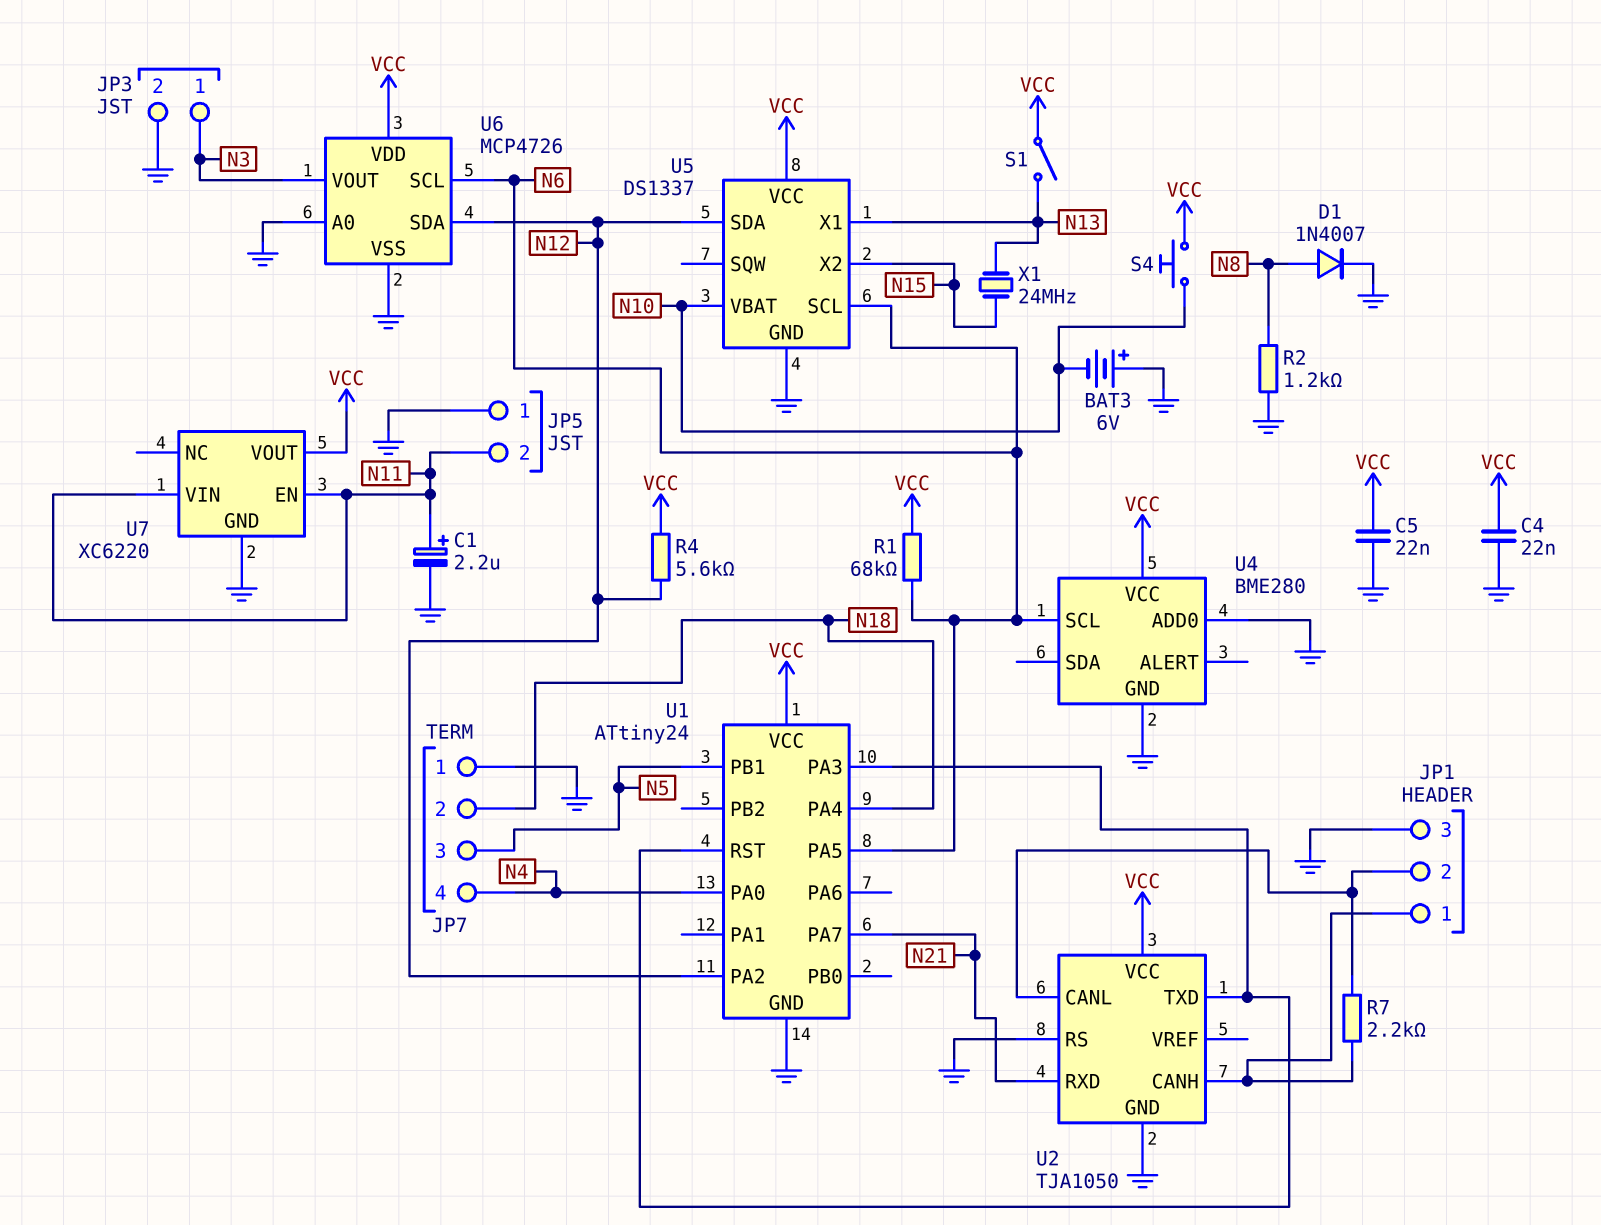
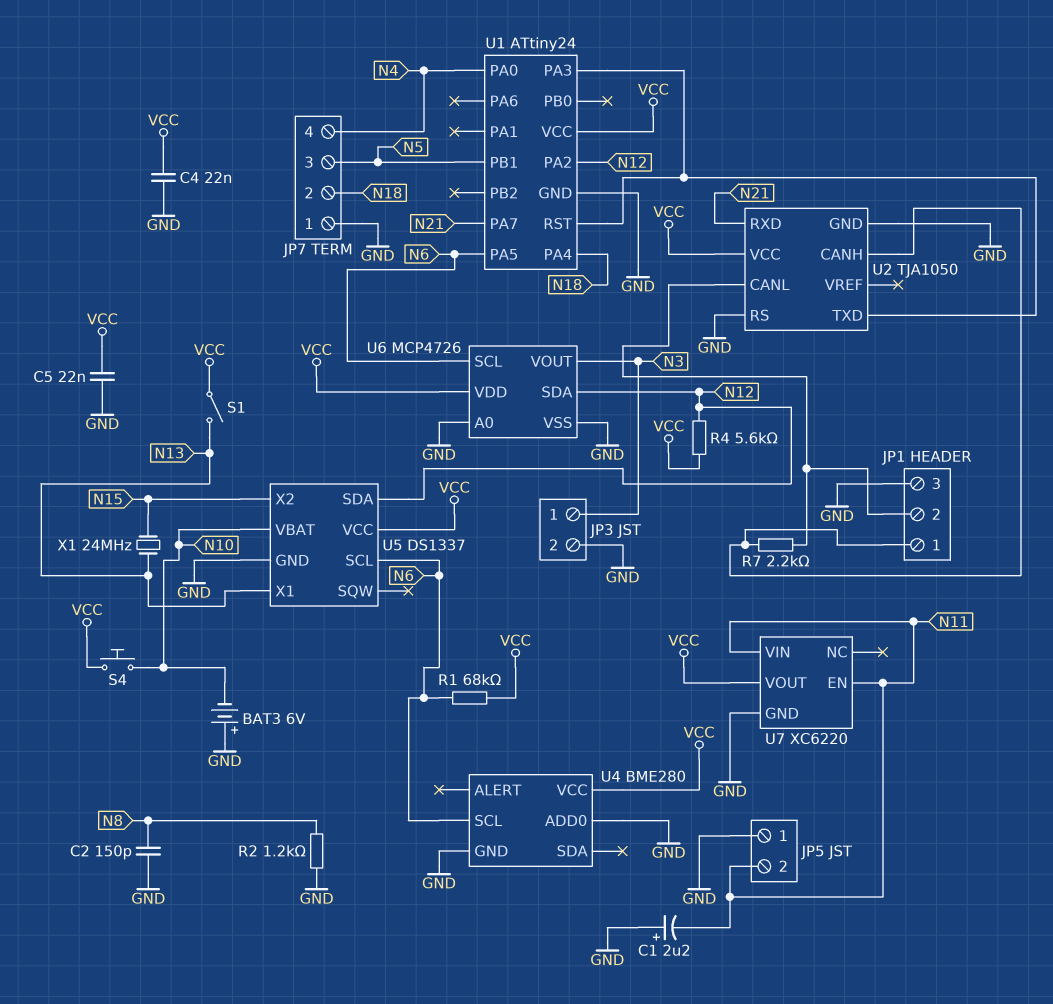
C1: 2.2uF (plus N11, minus GND) -> 2.2uF (plus GND, minus N11)
C2: none -> 150pF (GND, N8)
D1: diode 1N4007 (A N8, K GND) -> none

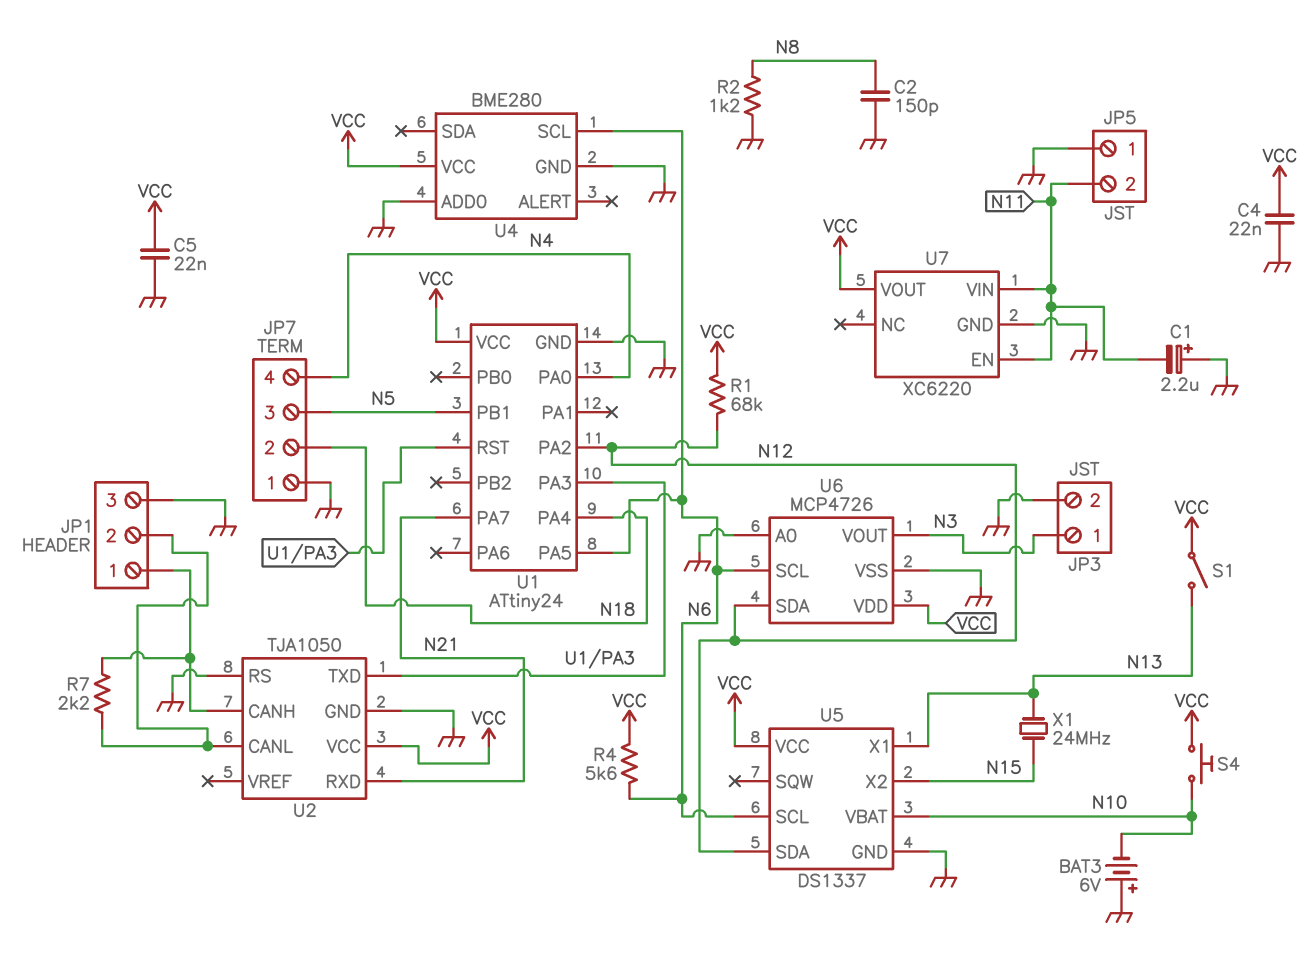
R1: 68k (N6, VCC) -> 68k (N12, VCC)
R4: 5.6k (N12, VCC) -> 5.6k (N6, VCC)

